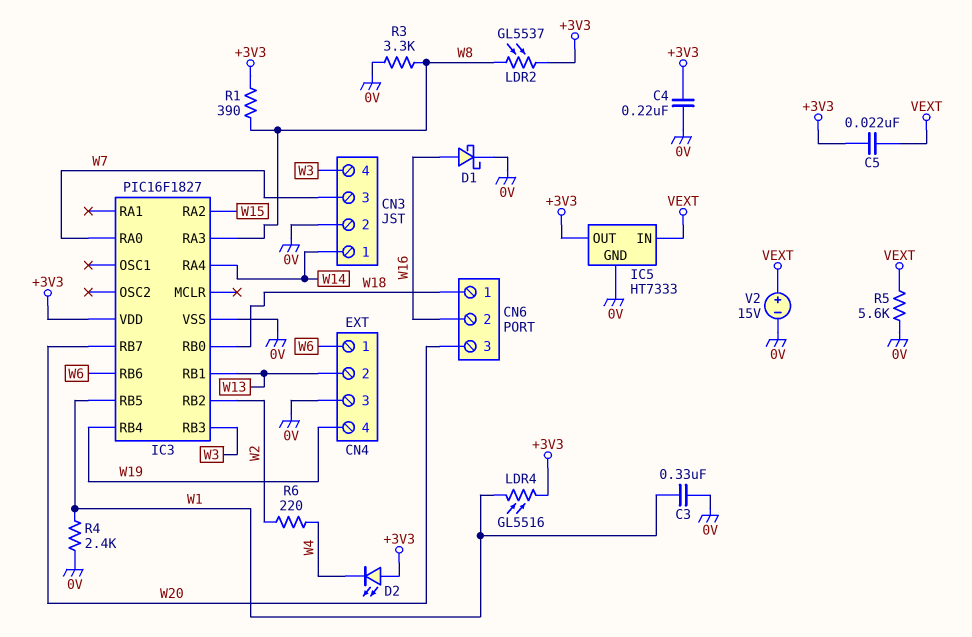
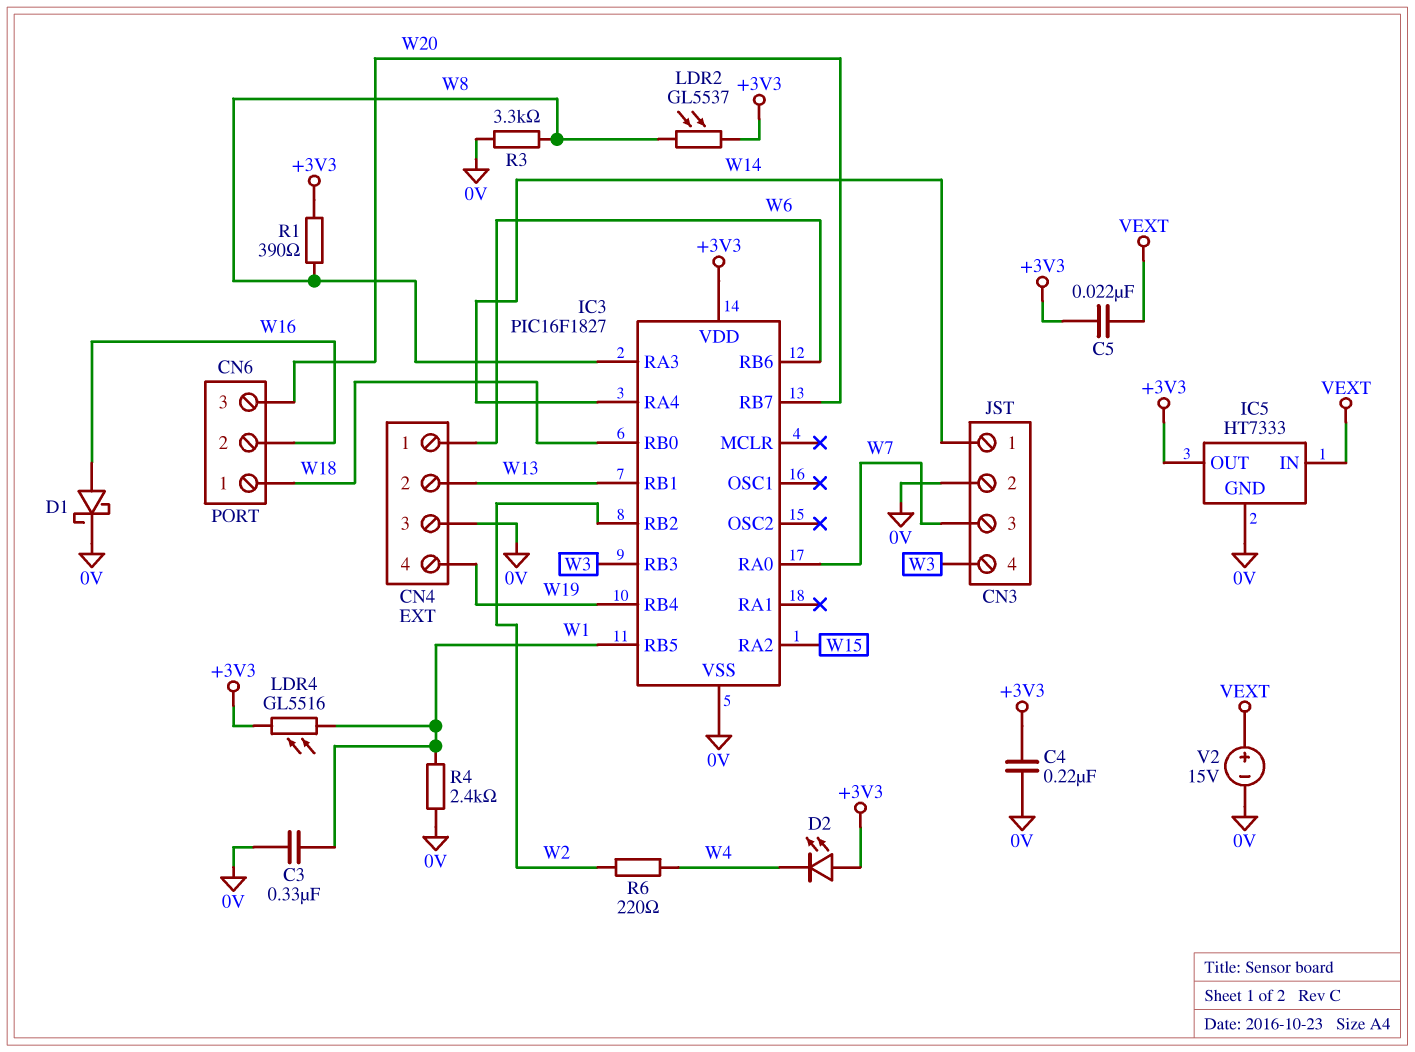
R5: 5.6k (0V, VEXT) -> none

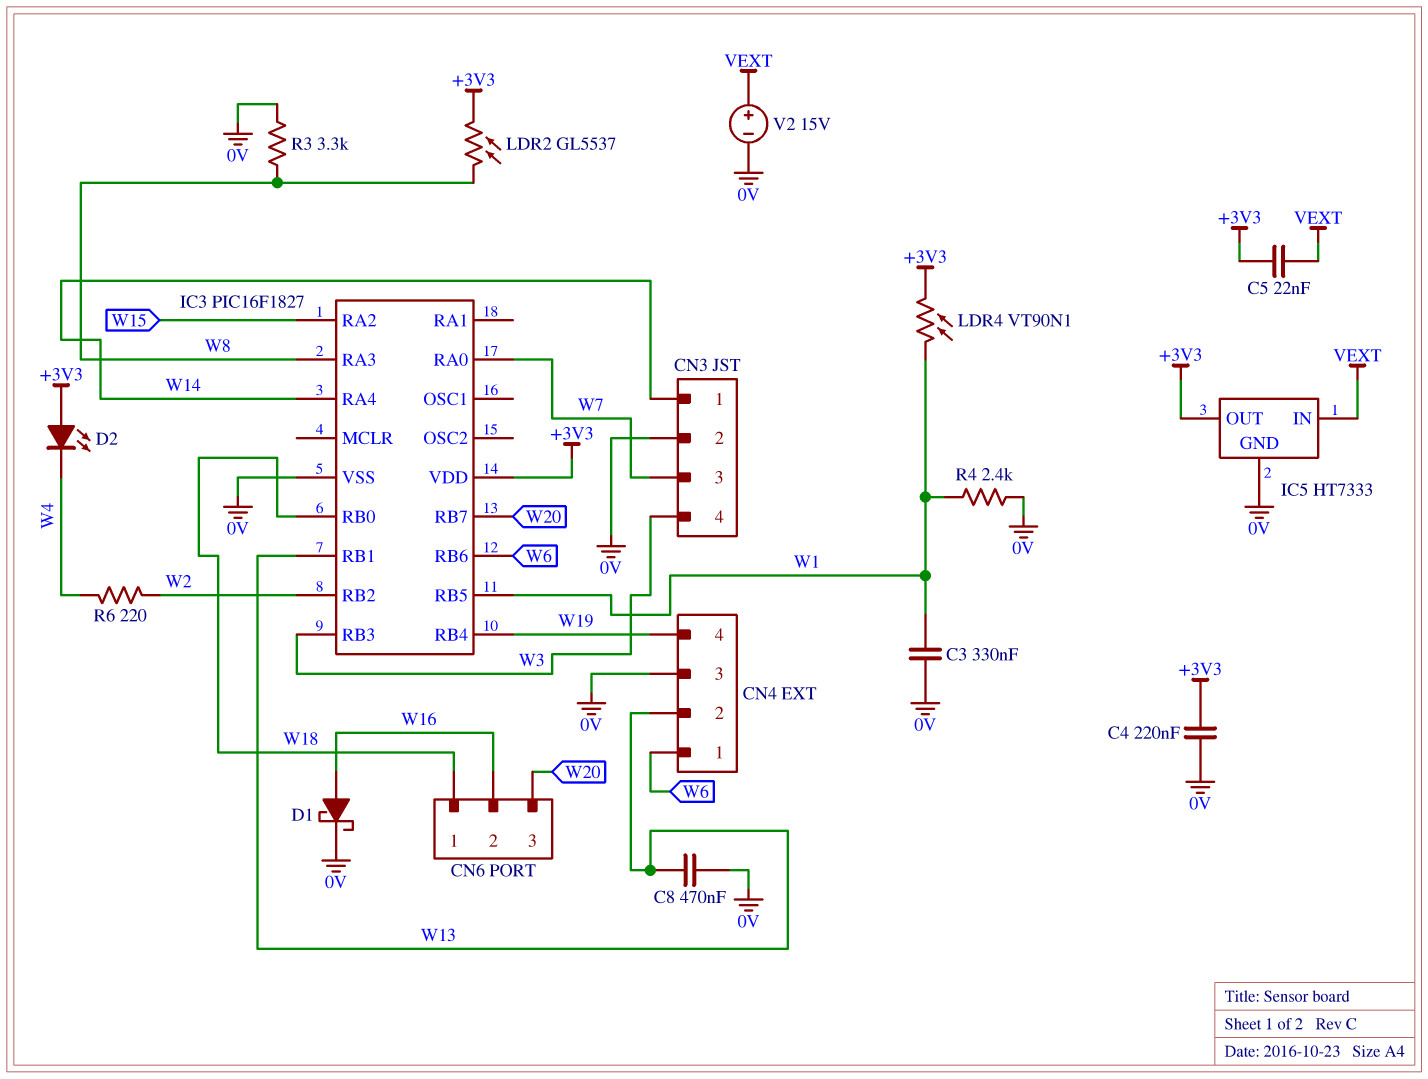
C8: none -> 470nF (0V, W13)
LDR4: GL5516 (+3V3, W1) -> VT90N1 (+3V3, W1)
R1: 390 (+3V3, W8) -> none

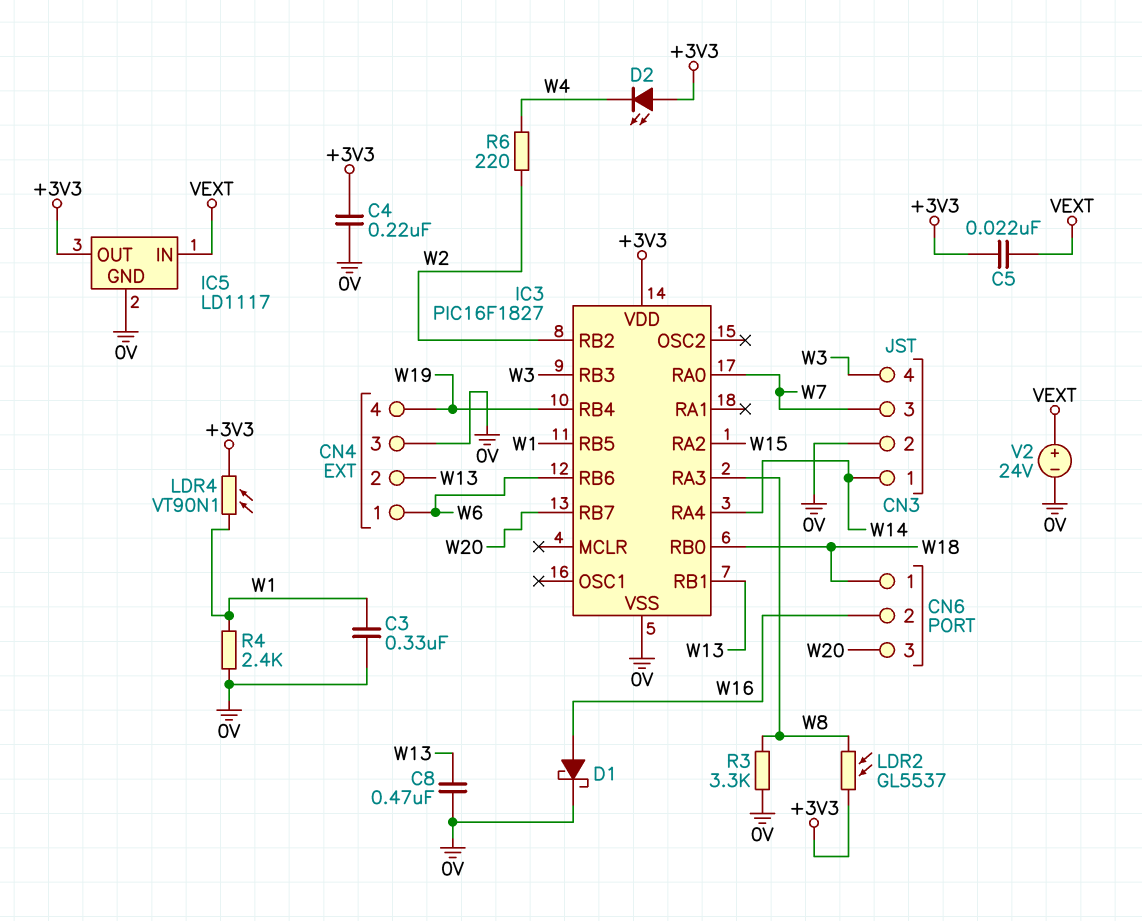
IC5: HT7333 -> LD1117
V2: 15V (plus VEXT, minus 0V) -> 24V (plus VEXT, minus 0V)

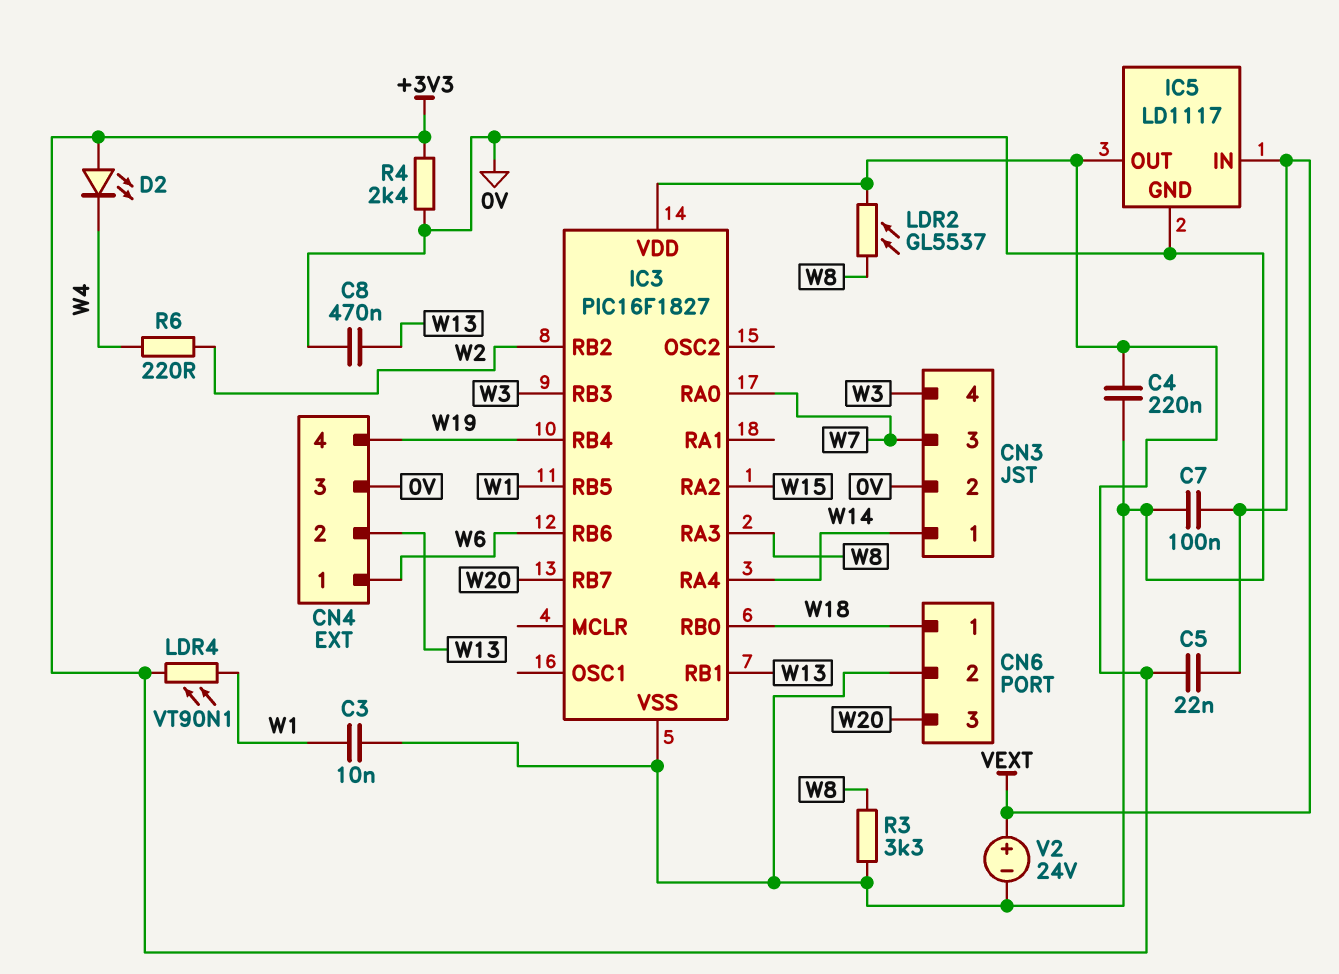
C3: 330nF (0V, W1) -> 10nF (0V, W1)
C7: none -> 100nF (0V, VEXT)
CN6 pin 2: W16 -> 0V
D1: schottky (A W16, K 0V) -> none
R4: 2.4k (0V, W1) -> 2.4k (+3V3, 0V)

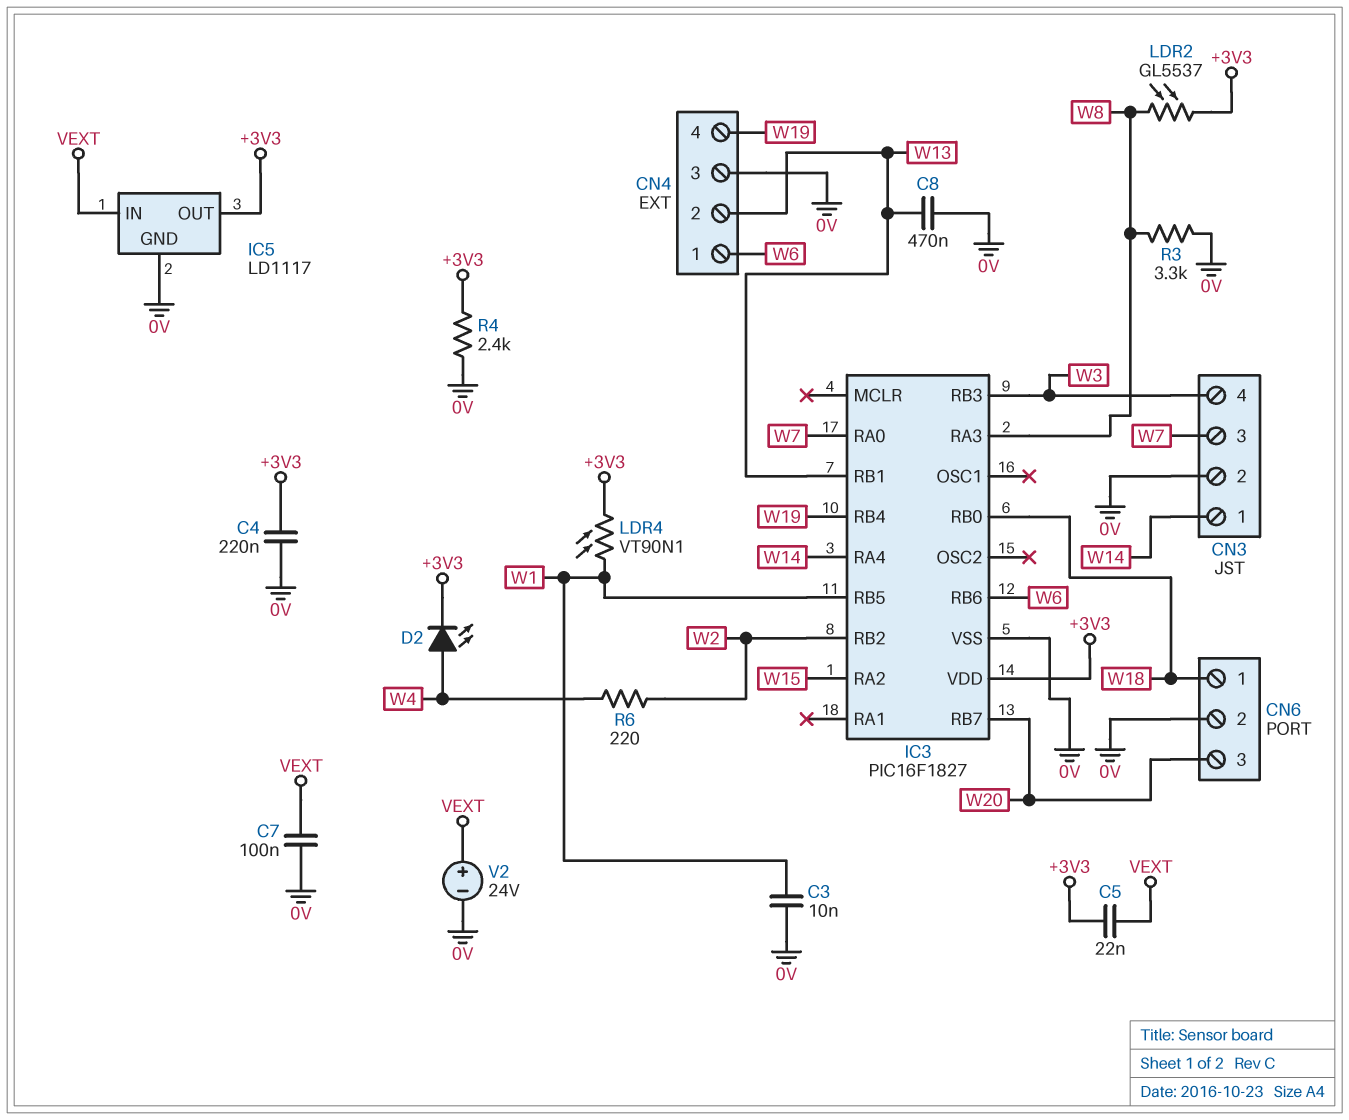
D2: LED (A +3V3, K W4) -> LED (A W4, K +3V3)

